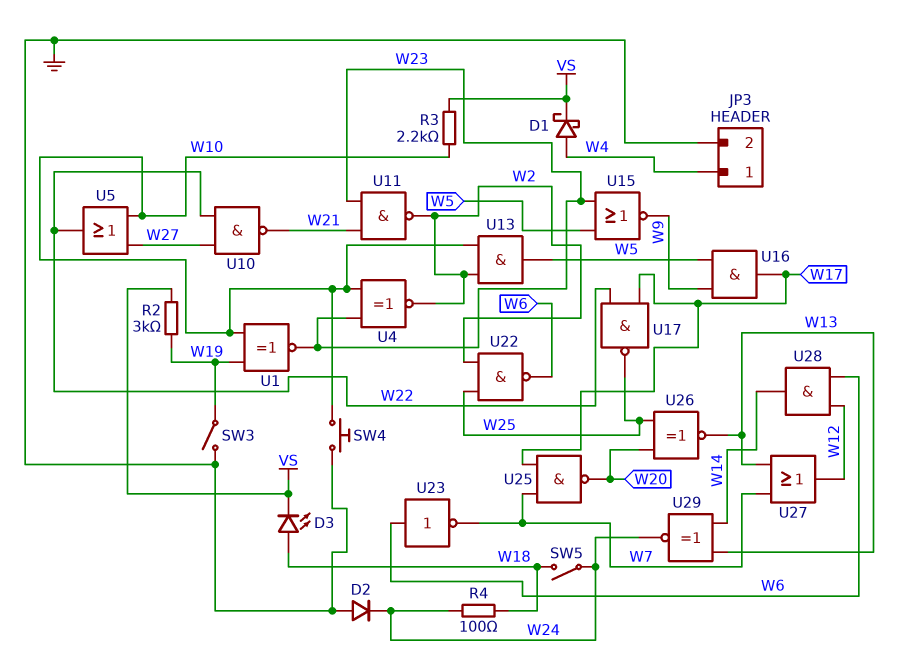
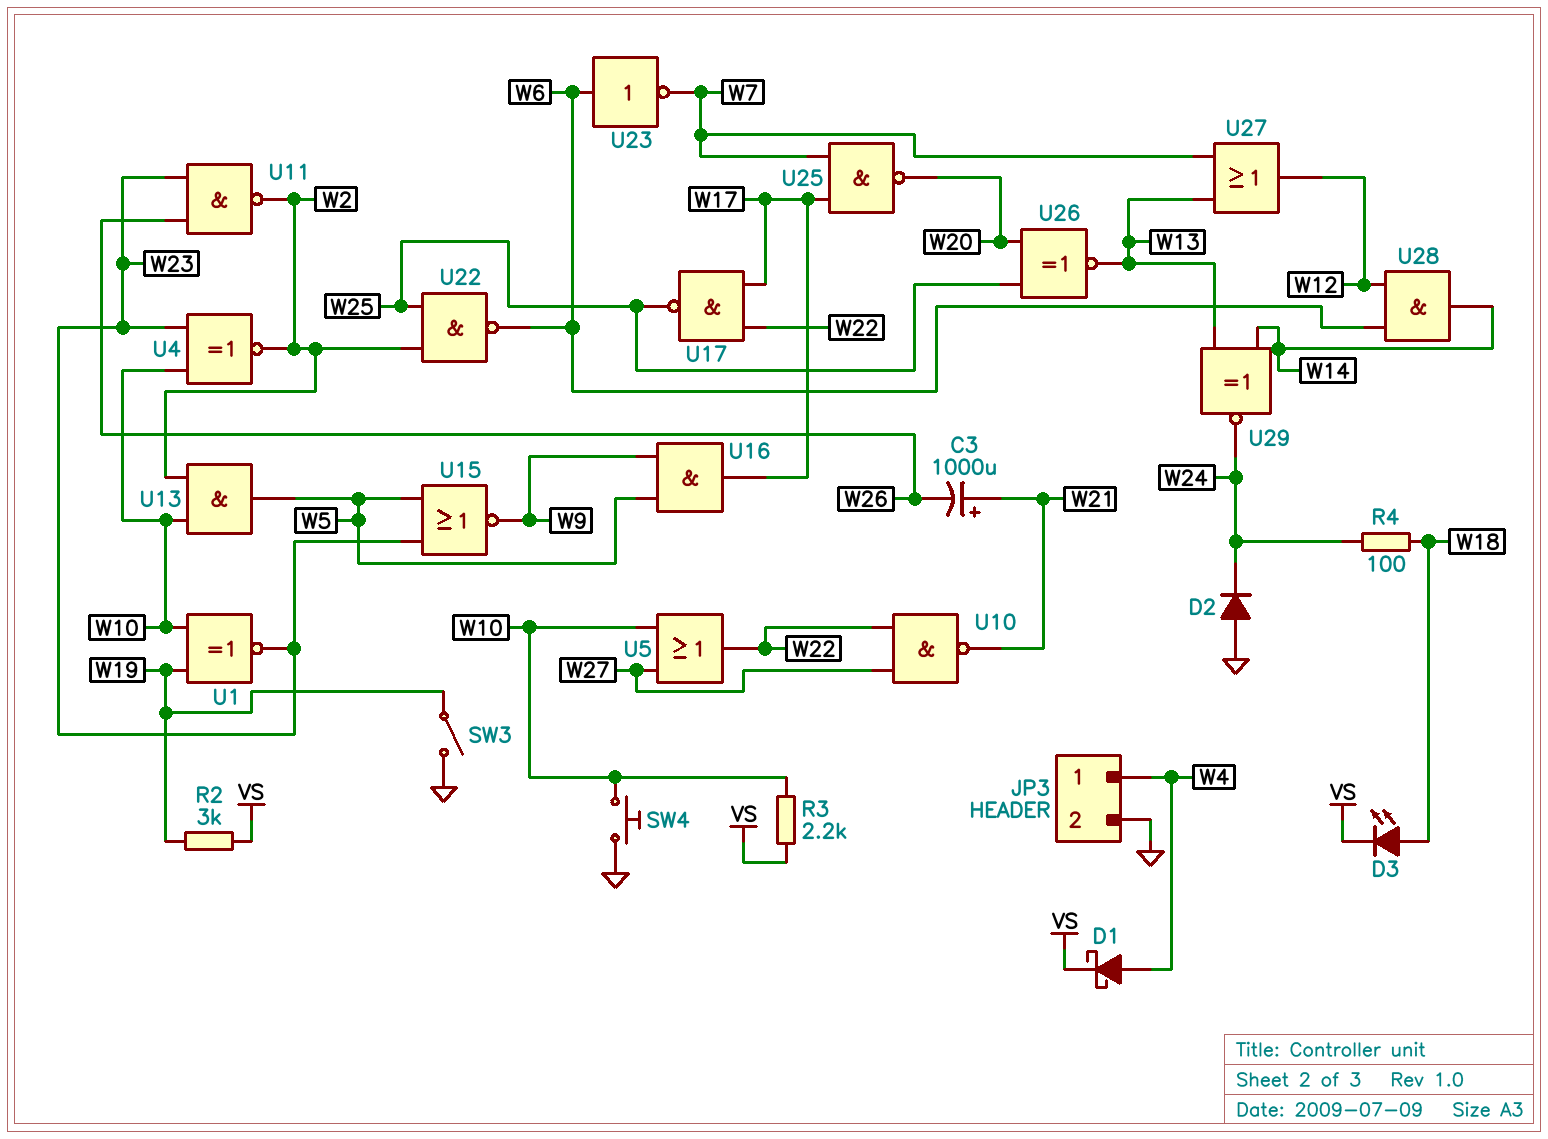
C3: none -> 1000uF (plus W21, minus W26)
SW5: switch (W18, W24) -> none
U11: NAND (in W21, in W23, out W2) -> NAND (in W23, in W26, out W2)

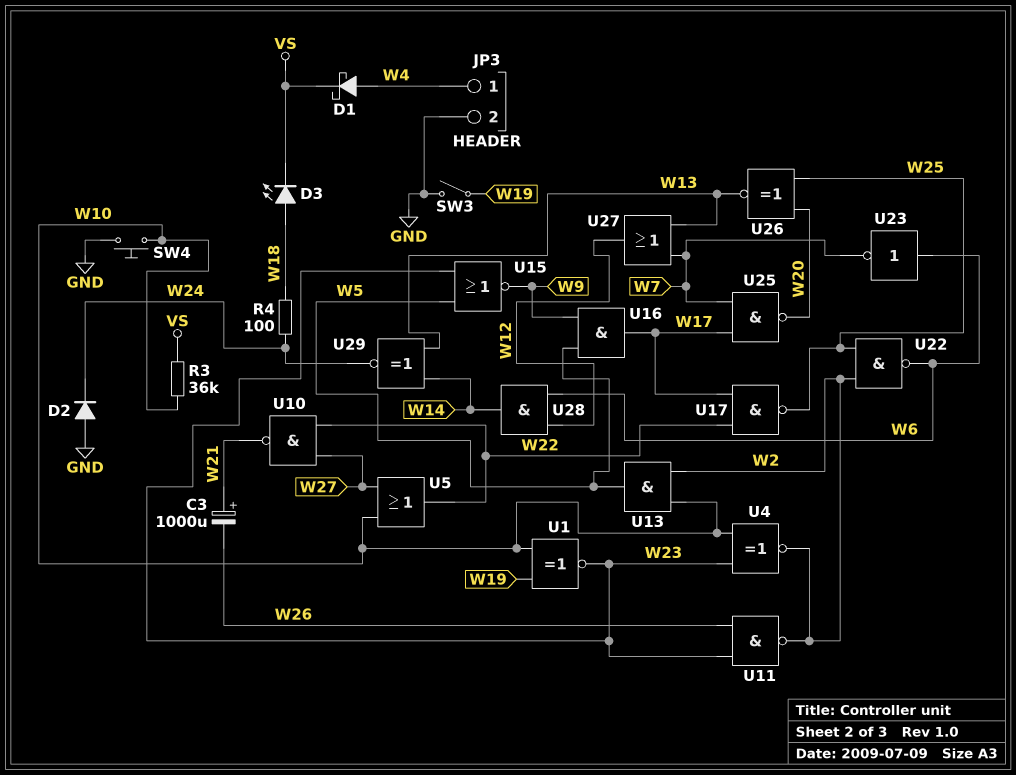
R2: 3k (VS, W19) -> none
R3: 2.2k (VS, W10) -> 36k (VS, W10)

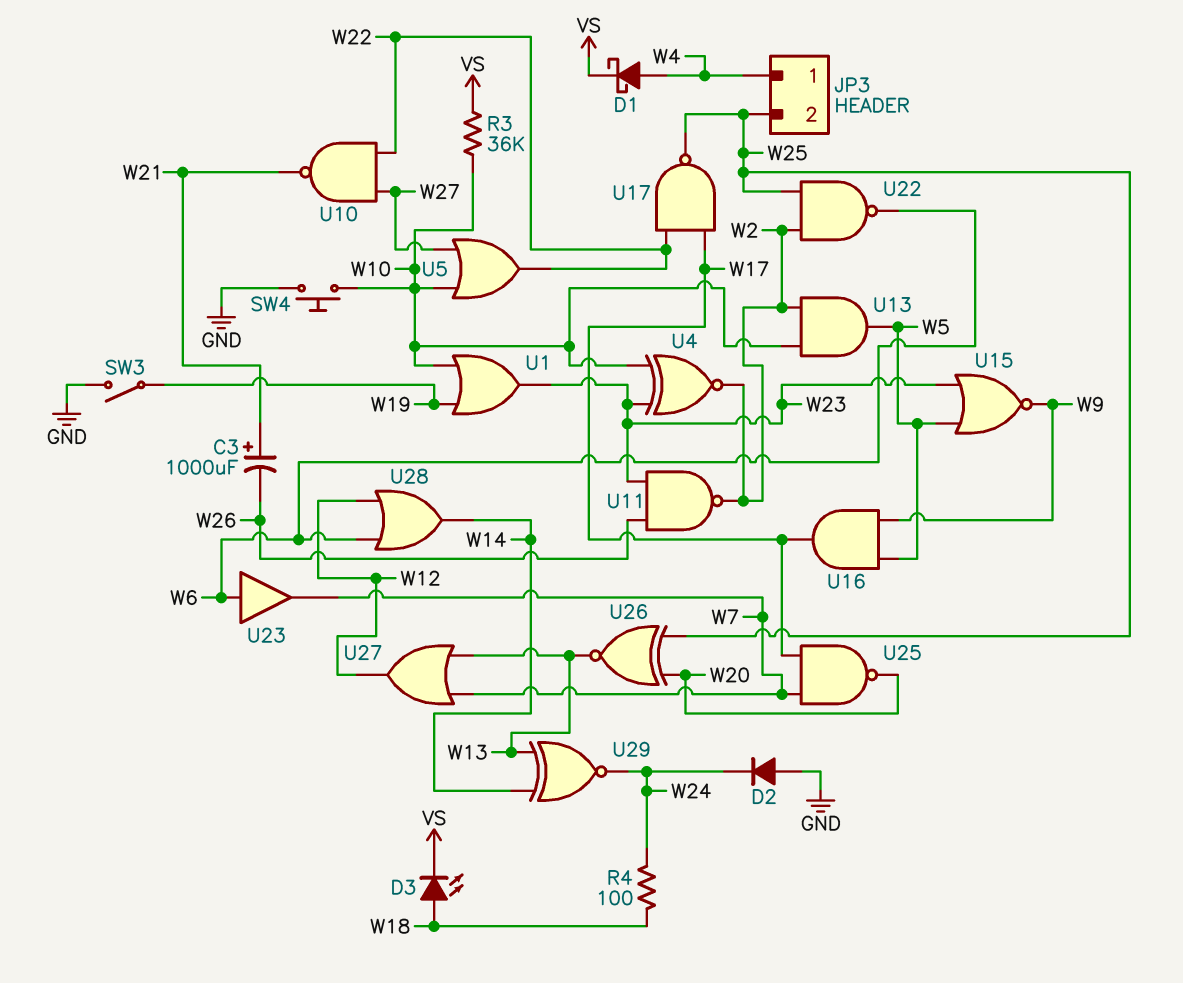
JP3 pin 2: GND -> W25
U1: XNOR (in W10, in W19, out W23) -> OR (in W10, in W19, out W23)
U23: NOT (in W6, out W7) -> buffer (in W6, out W7)
U28: AND (in W6, in W12, out W14) -> OR (in W6, in W12, out W14)

